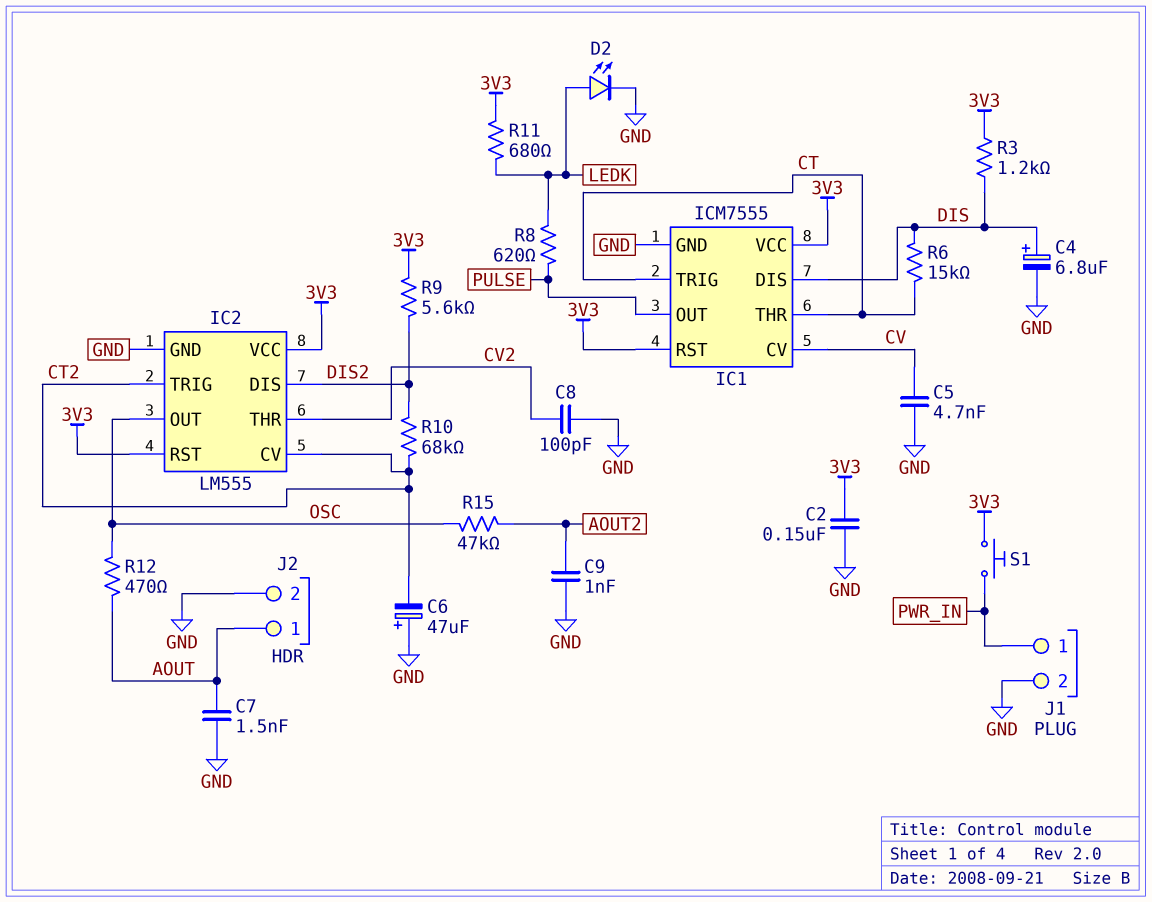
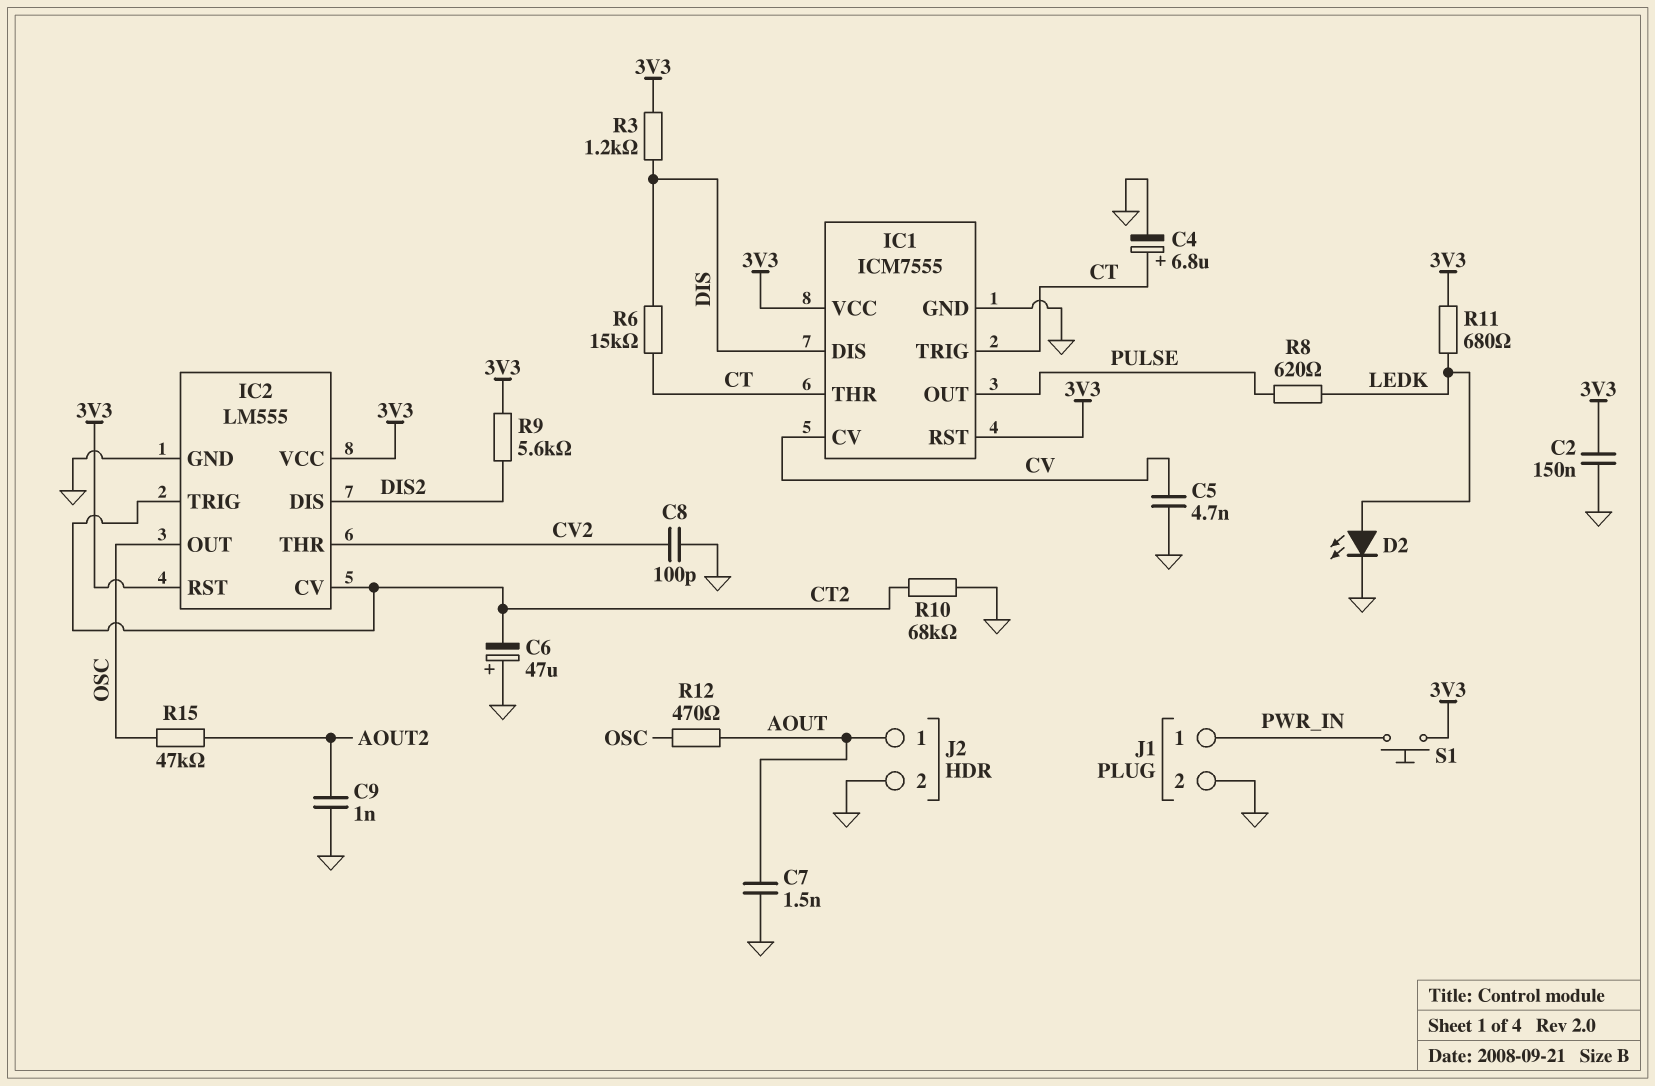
C4: 6.8uF (plus DIS, minus GND) -> 6.8uF (plus CT, minus GND)
R10: 68k (CT2, DIS2) -> 68k (CT2, GND)

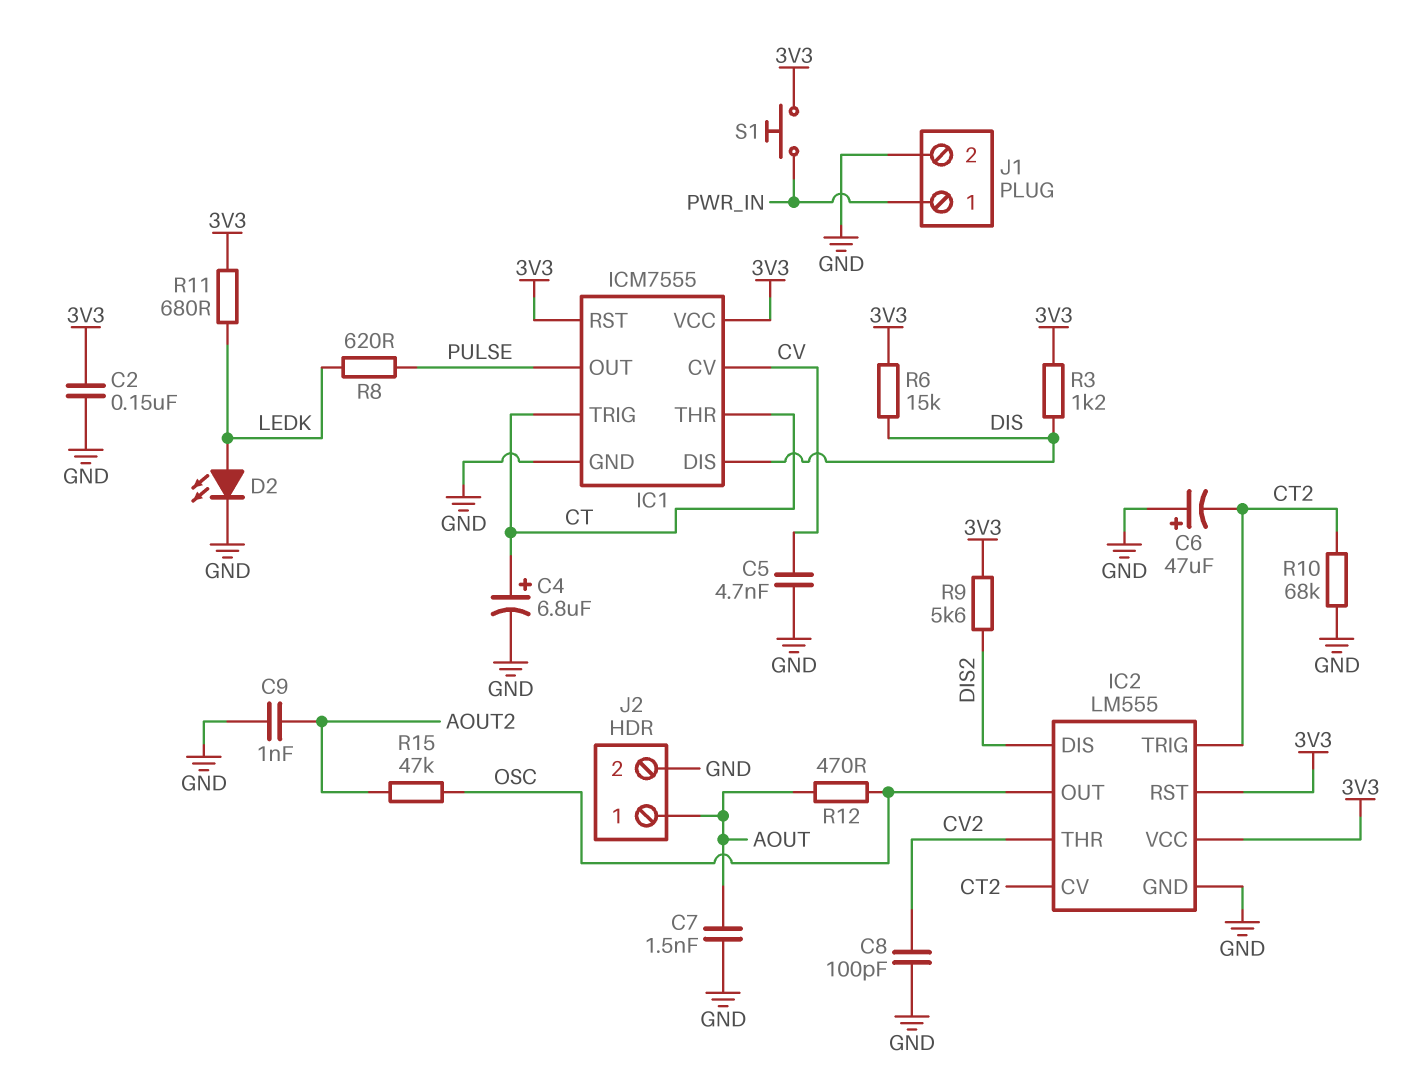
R6: 15k (CT, DIS) -> 15k (3V3, DIS)

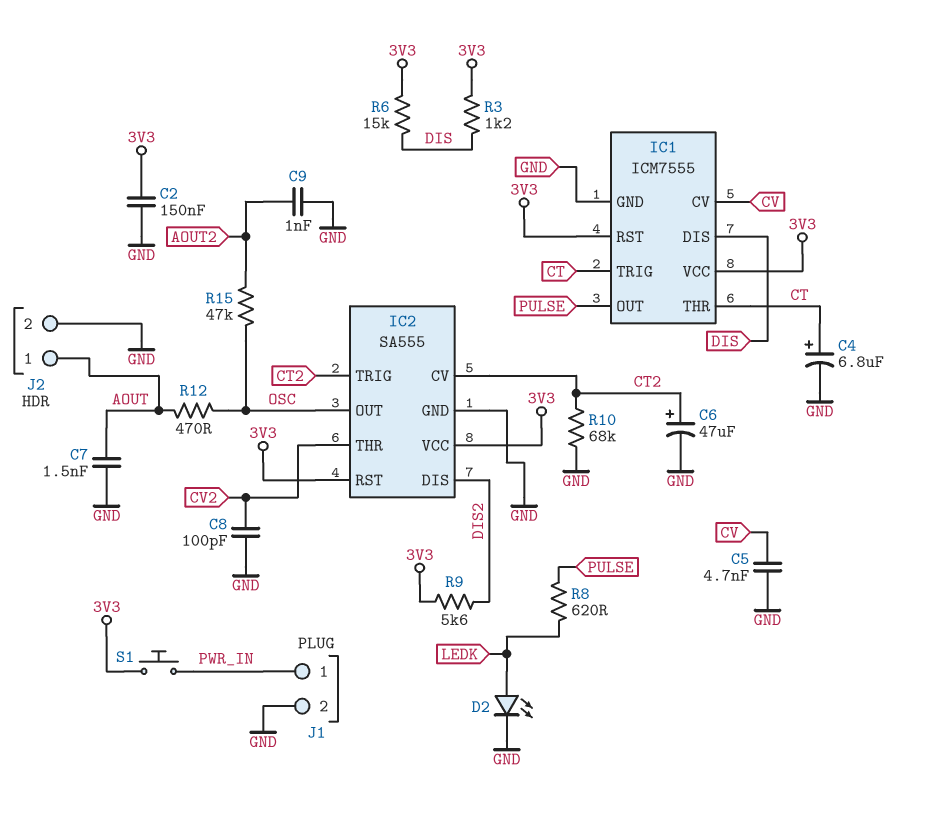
C6: 47uF (plus GND, minus CT2) -> 47uF (plus CT2, minus GND)
IC2: LM555 -> SA555
R11: 680 (3V3, LEDK) -> none

